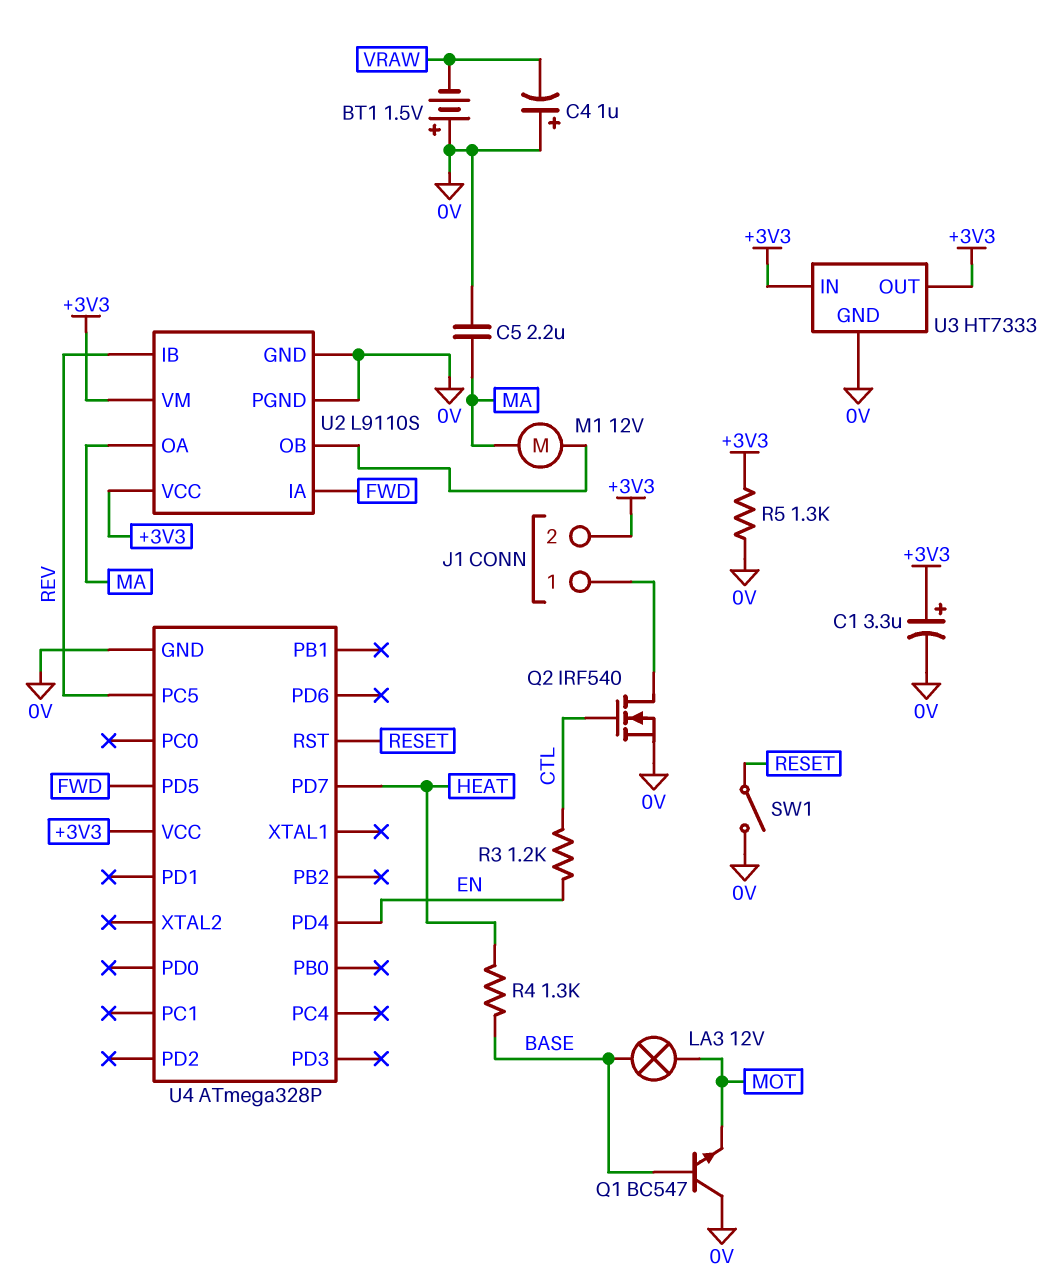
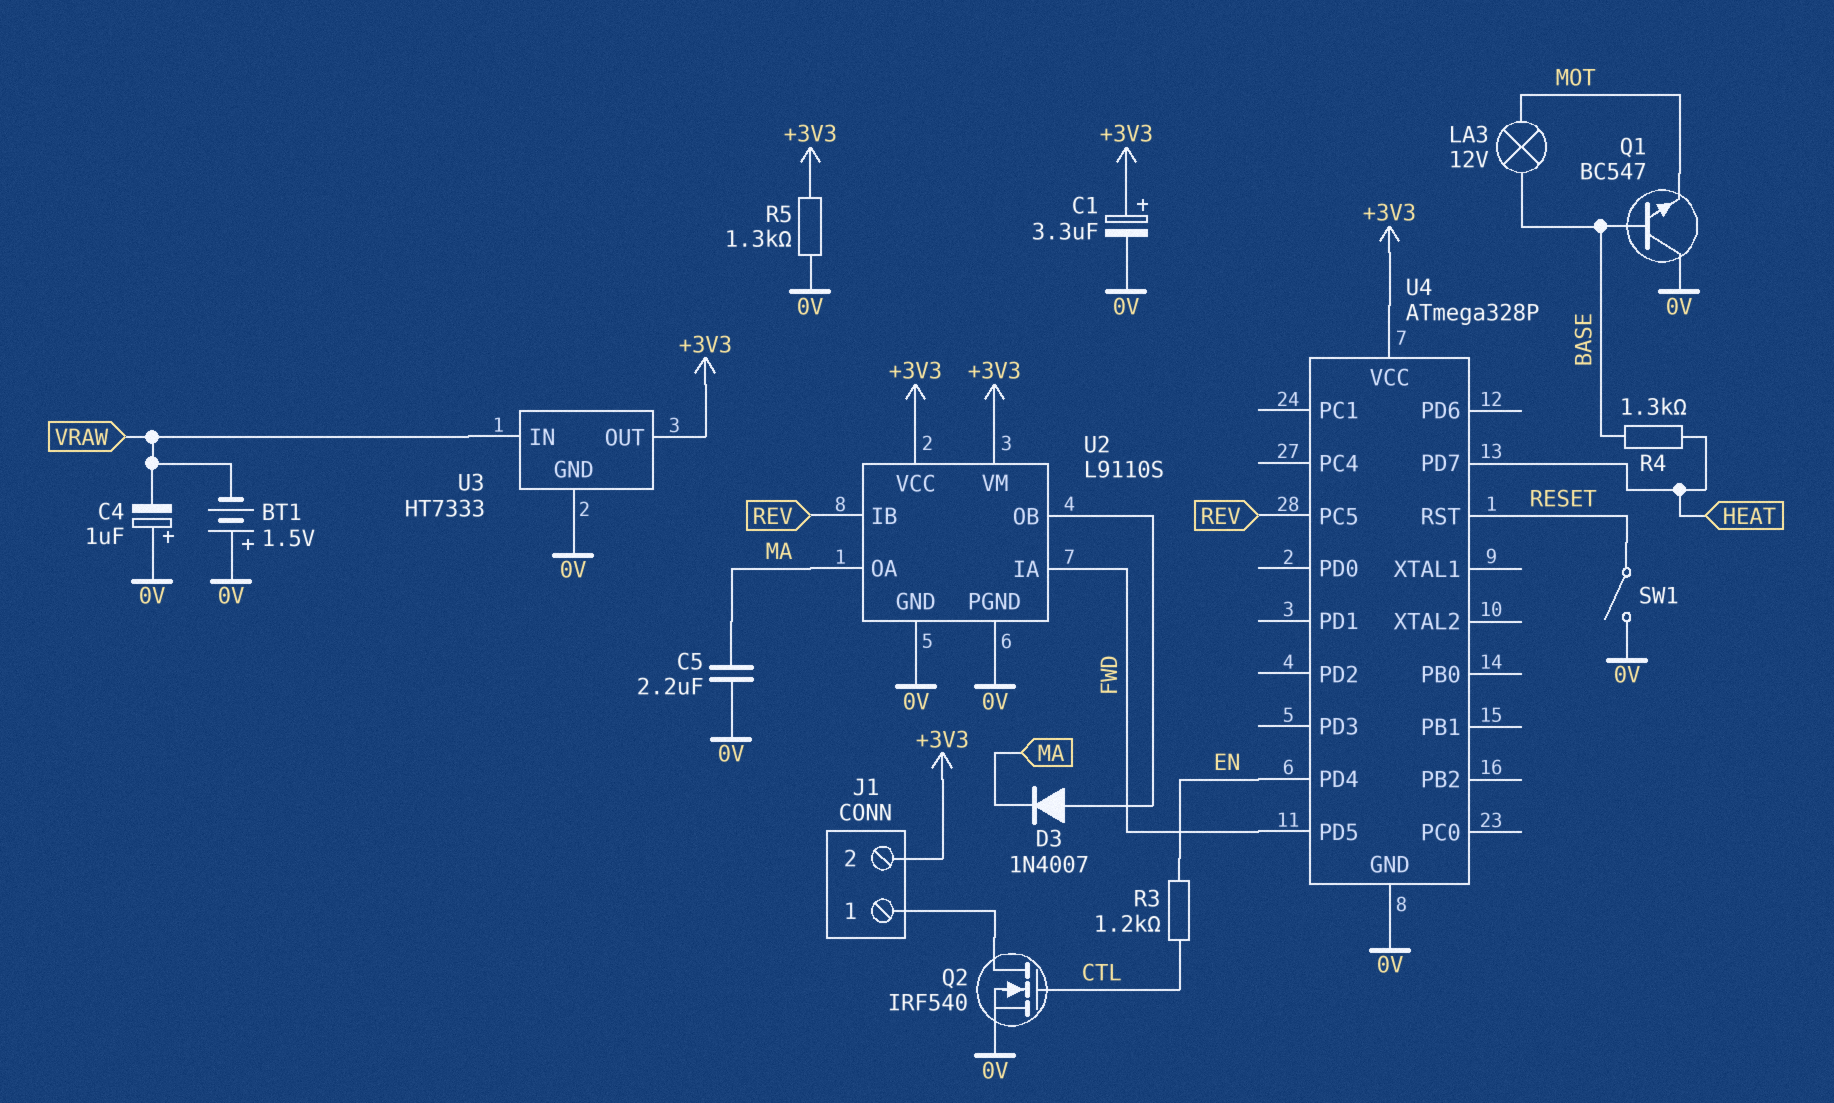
D3: none -> diode 1N4007 (A U2/OB, K MA)
M1: motor 12V (MA, U2/OB) -> none
U3 pin IN: +3V3 -> VRAW

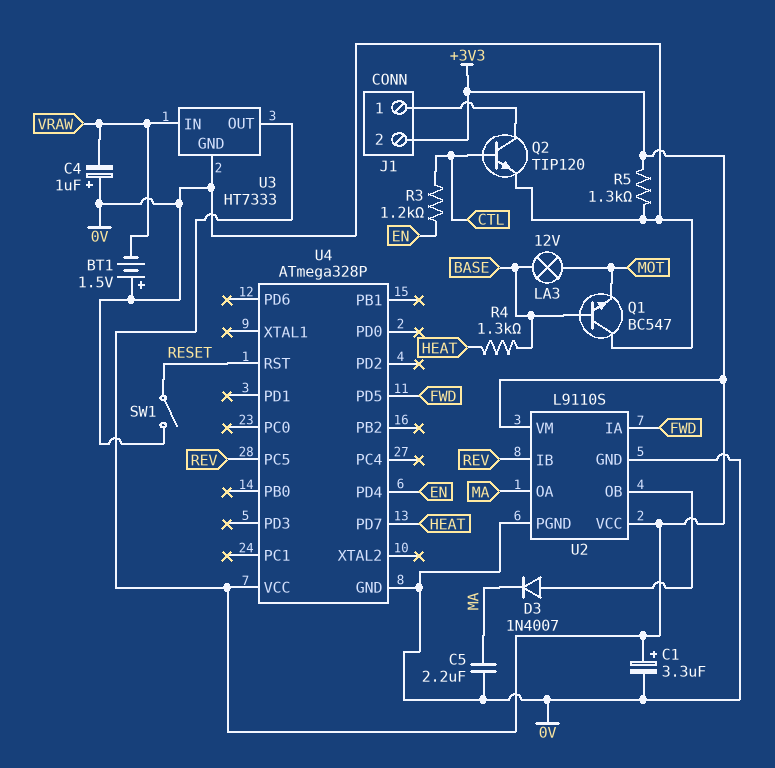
Q2: NMOS IRF540 (G CTL, D J1/1, S 0V) -> NPN TIP120 (B CTL, C J1/1, E 0V)

